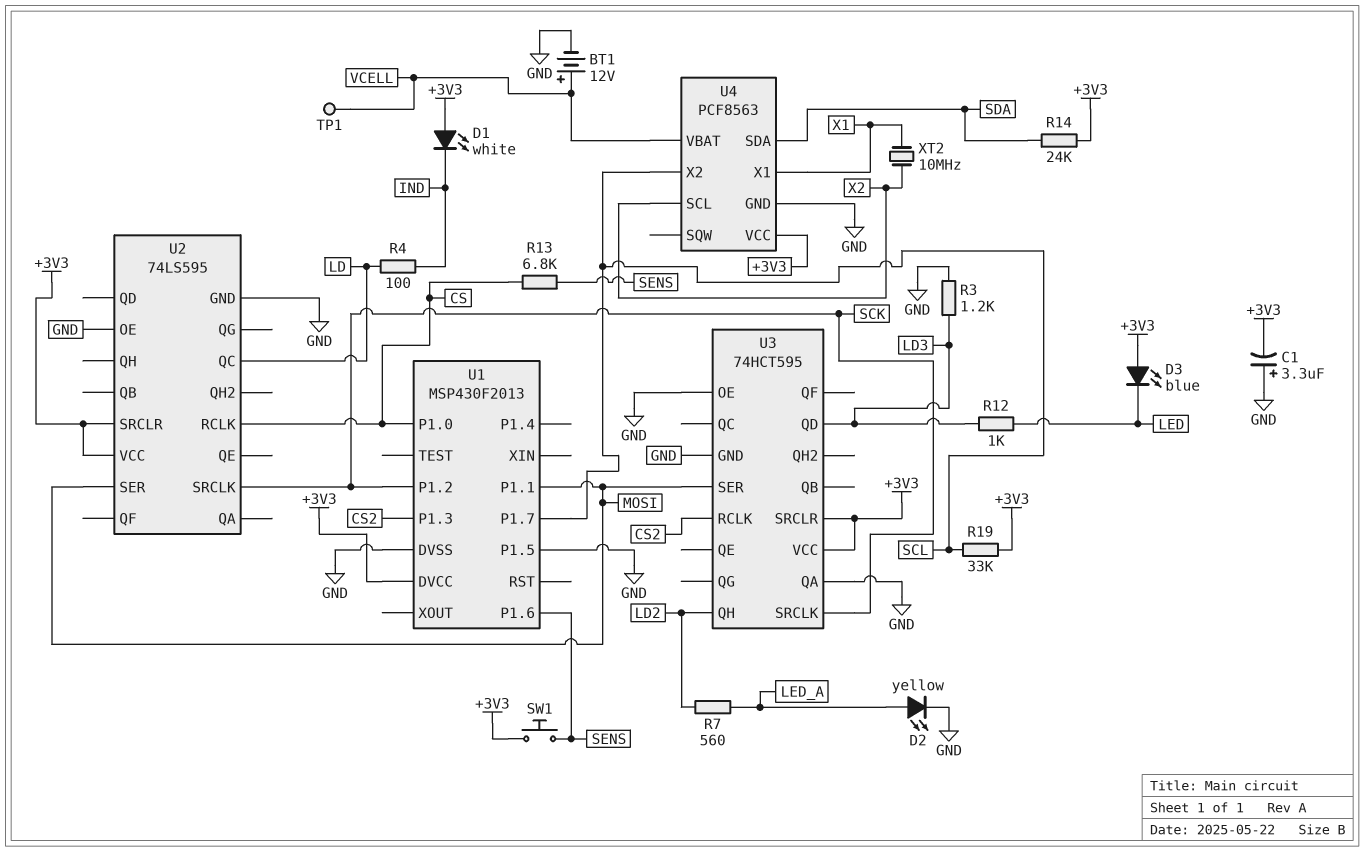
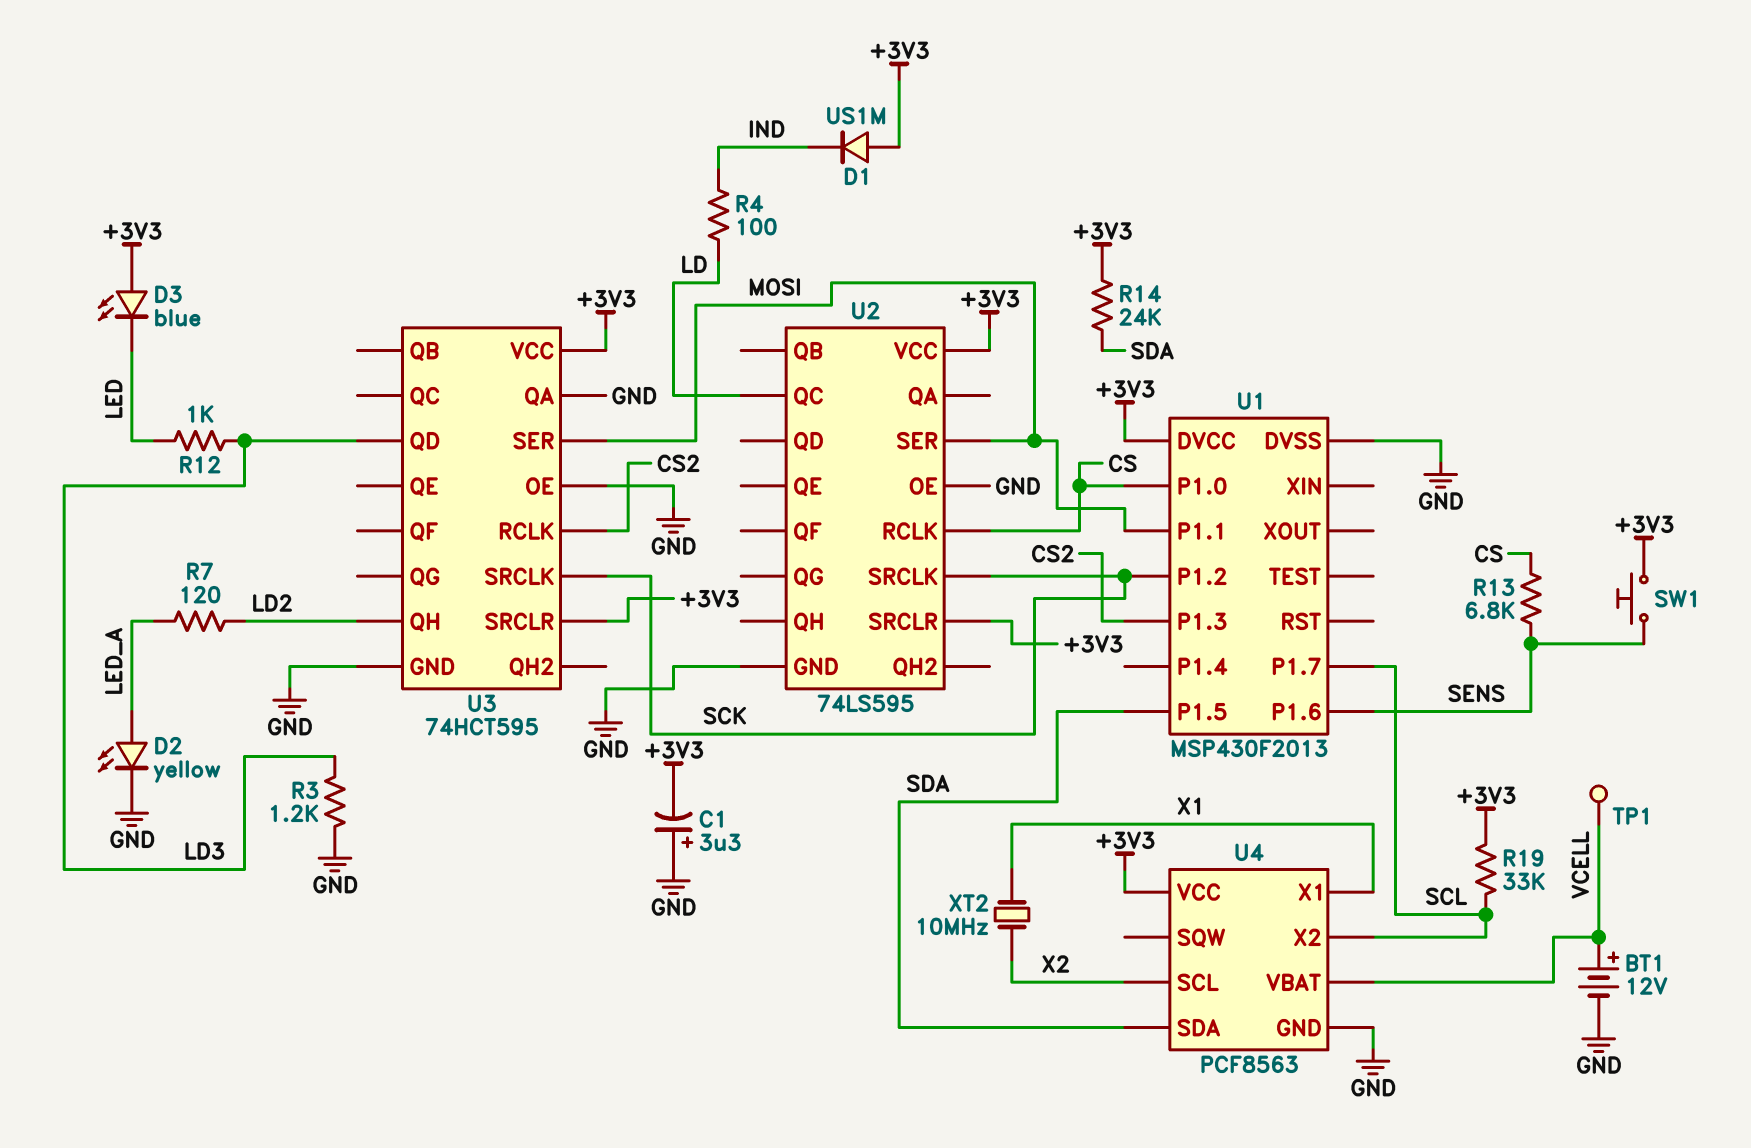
D1: LED white (A +3V3, K IND) -> diode US1M (A +3V3, K IND)
R7: 560 (LD2, LED_A) -> 120 (LD2, LED_A)
U1 pin P1.5: GND -> SDA

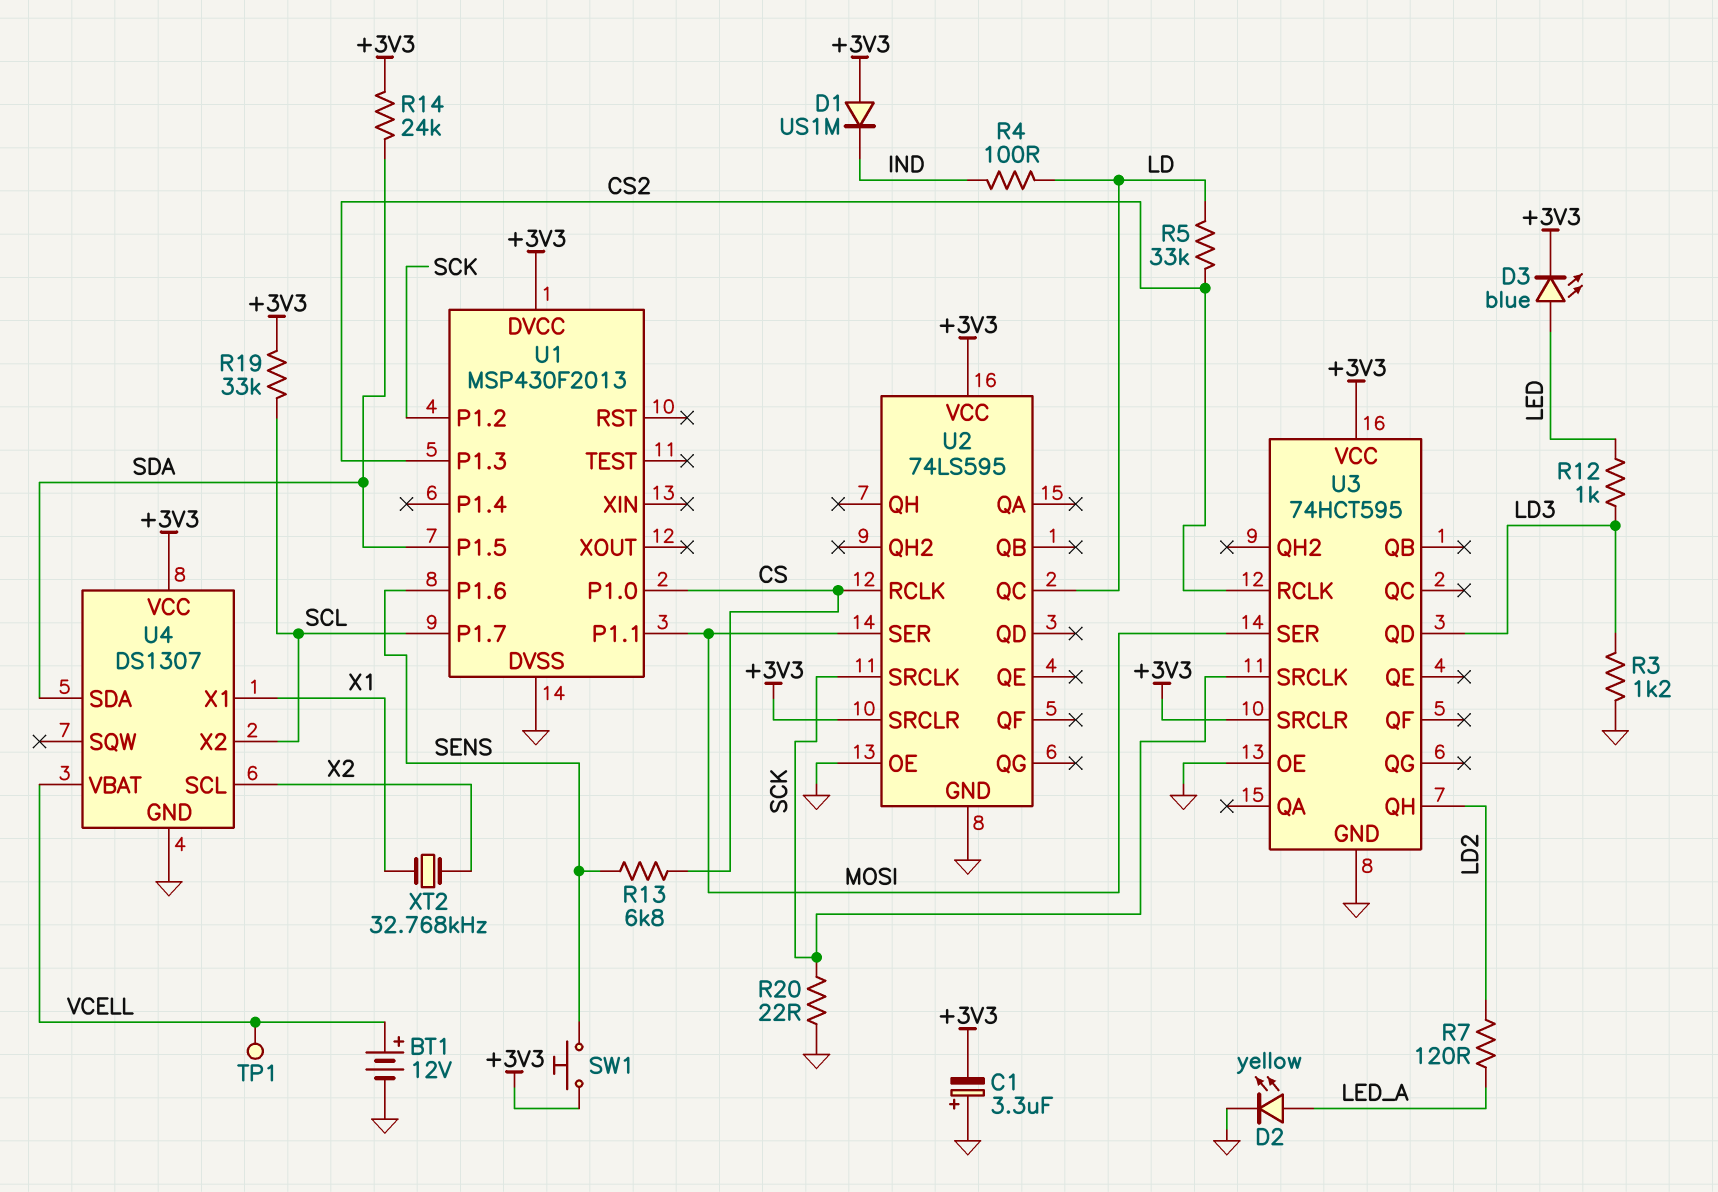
D3: LED blue (A +3V3, K LED) -> LED blue (A LED, K +3V3)
R5: none -> 33k (CS2, LD)
R20: none -> 22 (GND, SCK)
U3 pin QA: GND -> none
U4: PCF8563 -> DS1307
XT2: 10MHz (X1, X2) -> 32.768kHz (X1, X2)

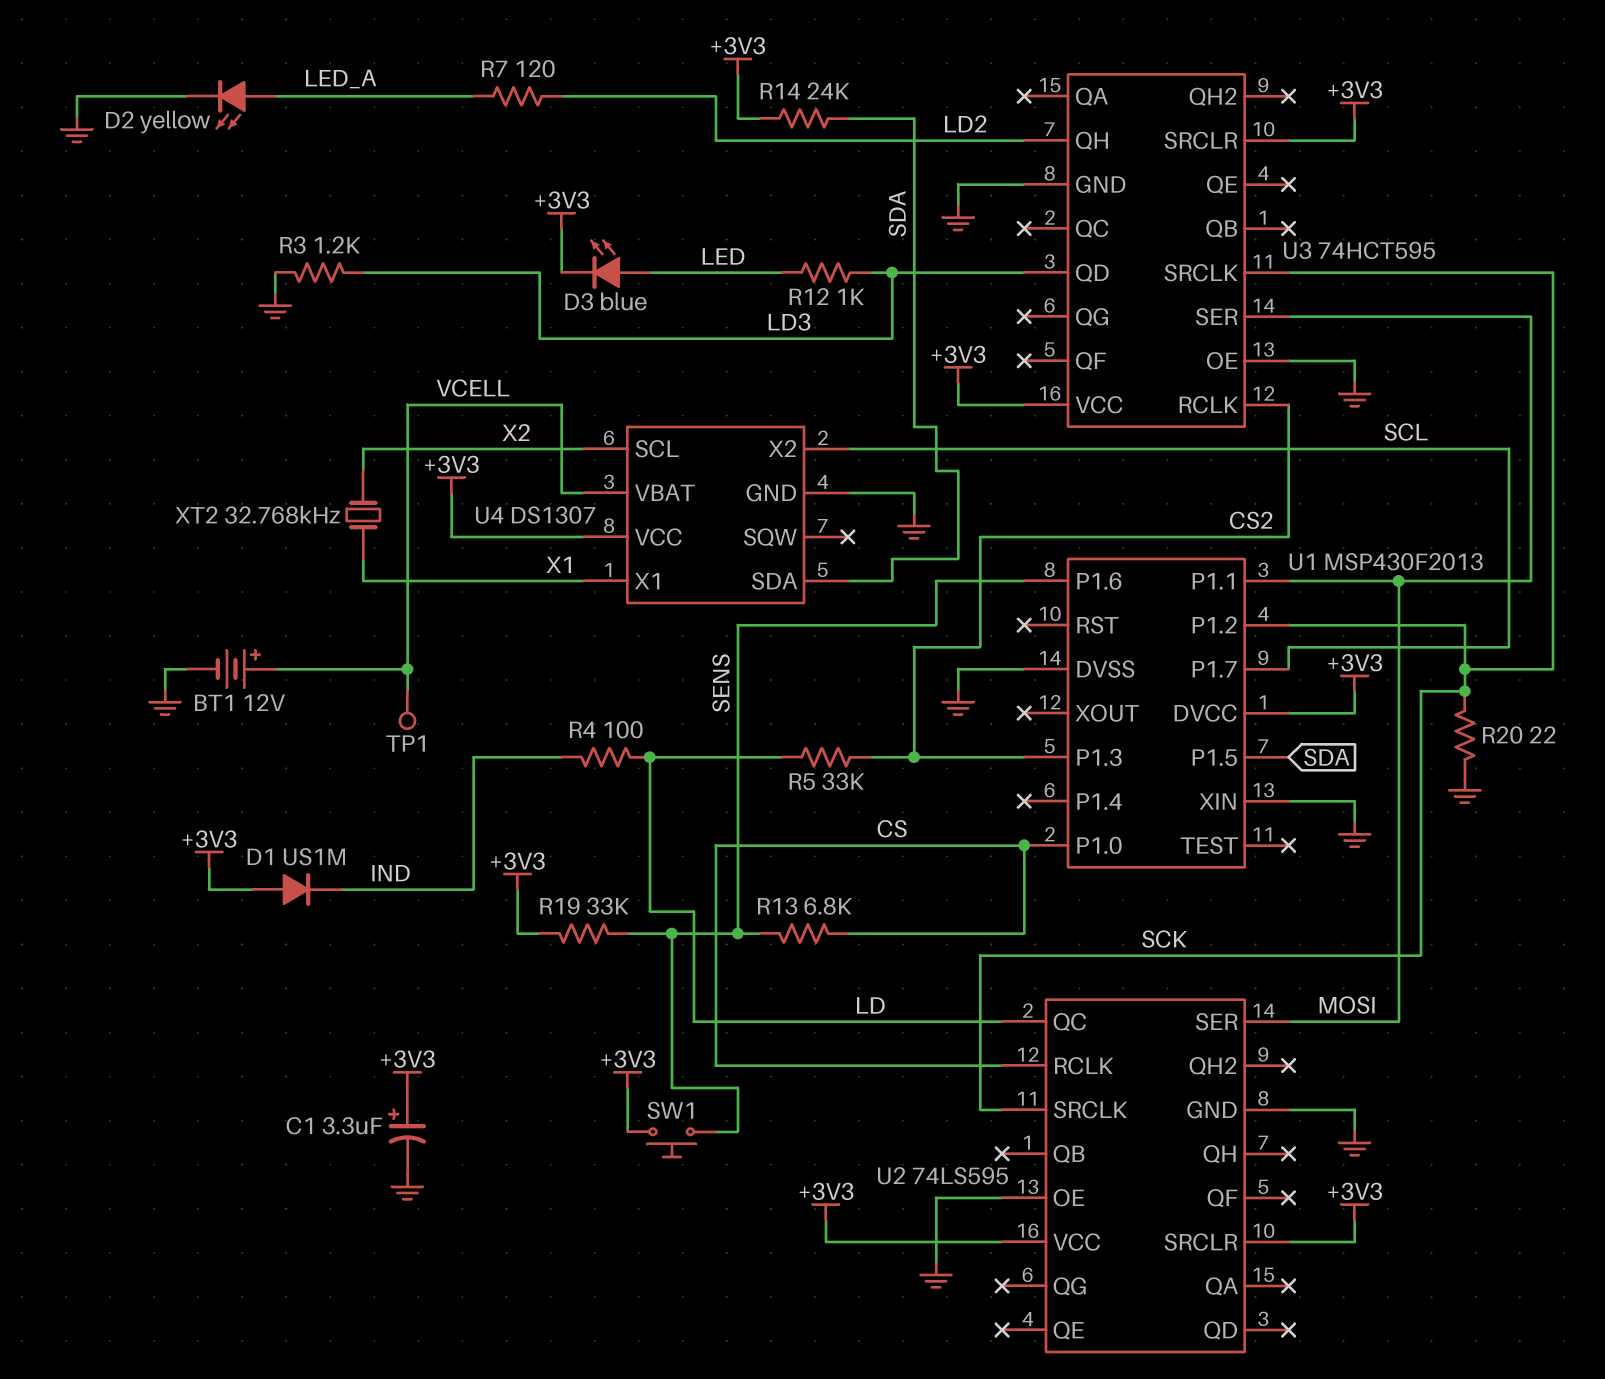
C1: 3.3uF (plus GND, minus +3V3) -> 3.3uF (plus +3V3, minus GND)
R19: 33k (+3V3, SCL) -> 33k (+3V3, SENS)
U1 pin XIN: none -> GND

